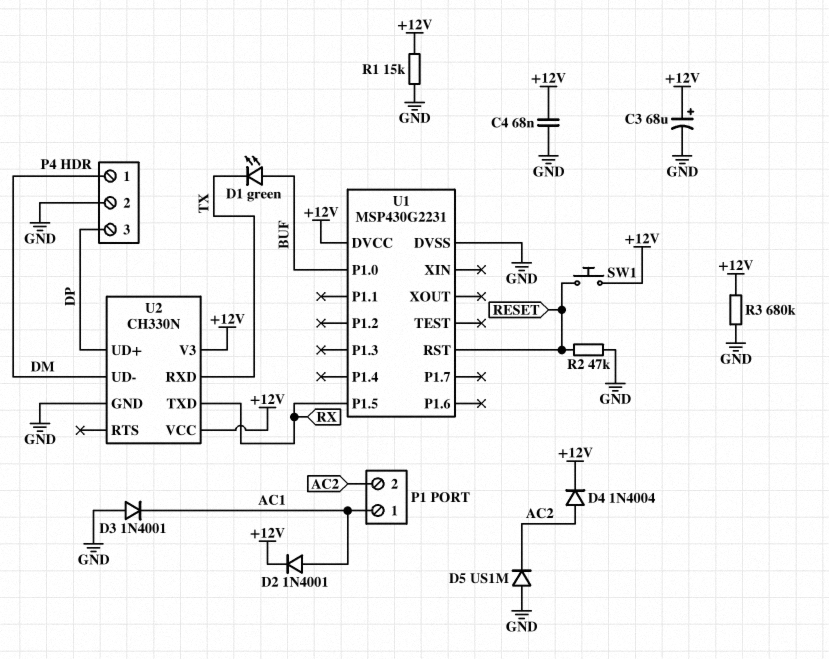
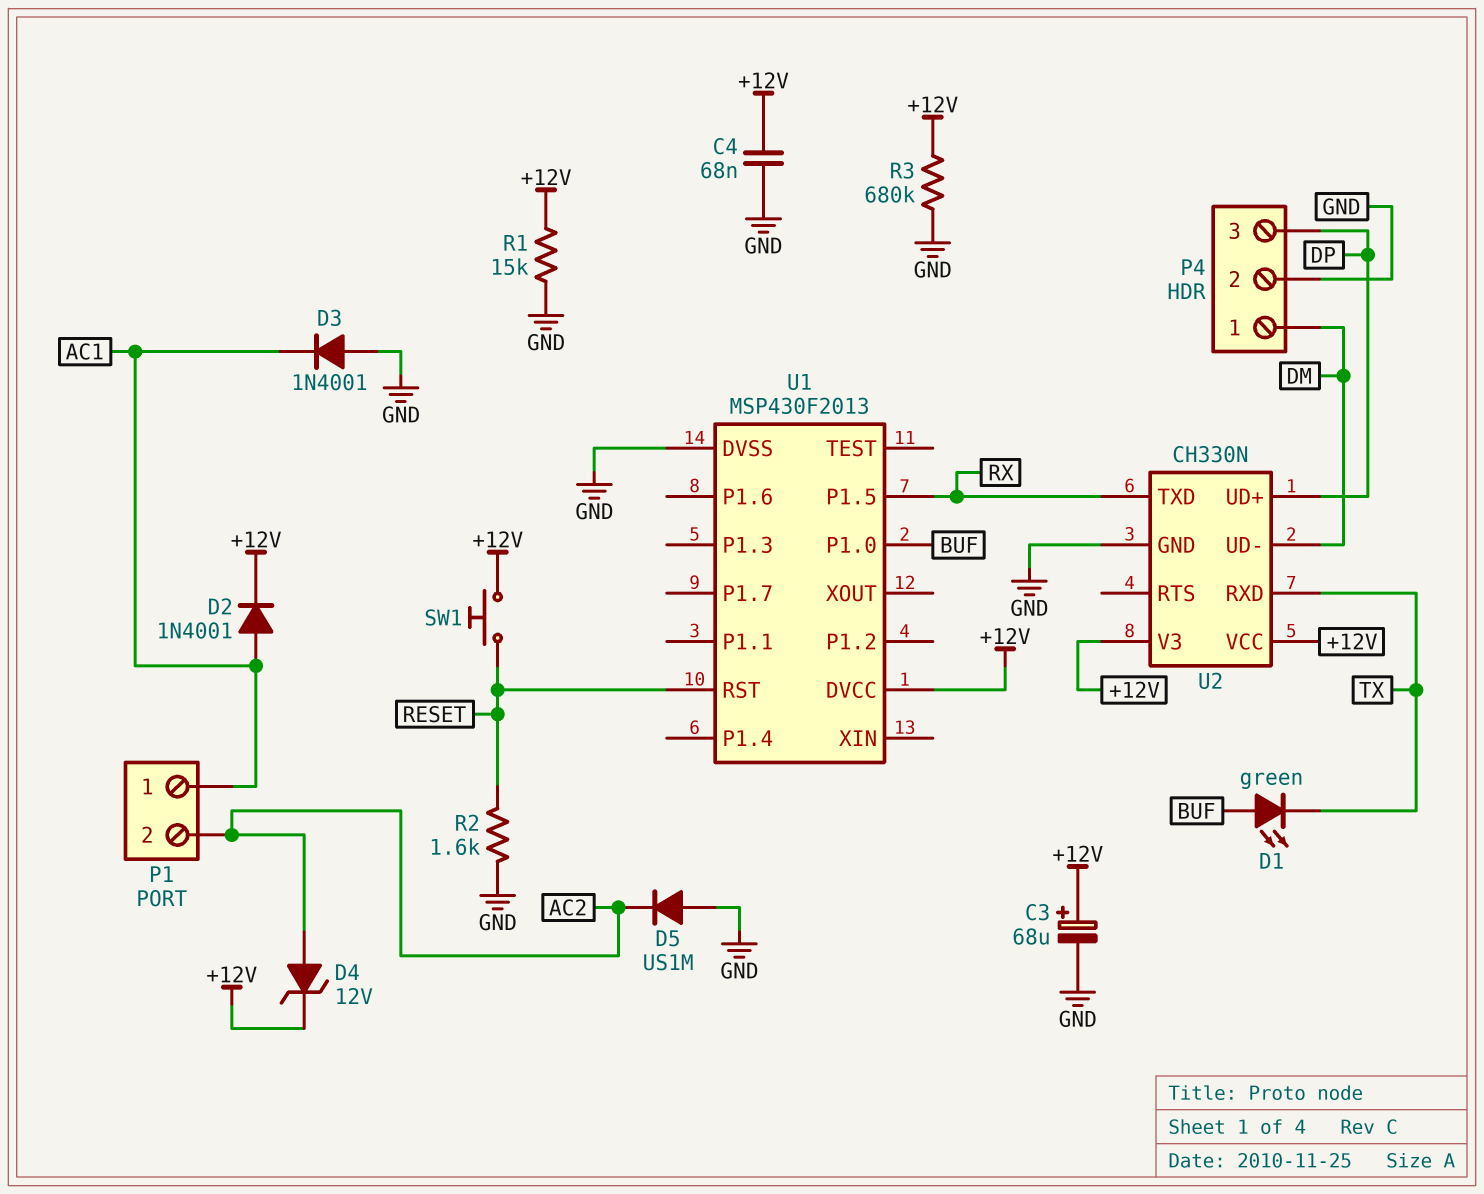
D4: diode 1N4004 (A AC2, K +12V) -> zener 12V (A AC2, K +12V)
R2: 47k (GND, RESET) -> 1.6k (GND, RESET)
U1: MSP430G2231 -> MSP430F2013

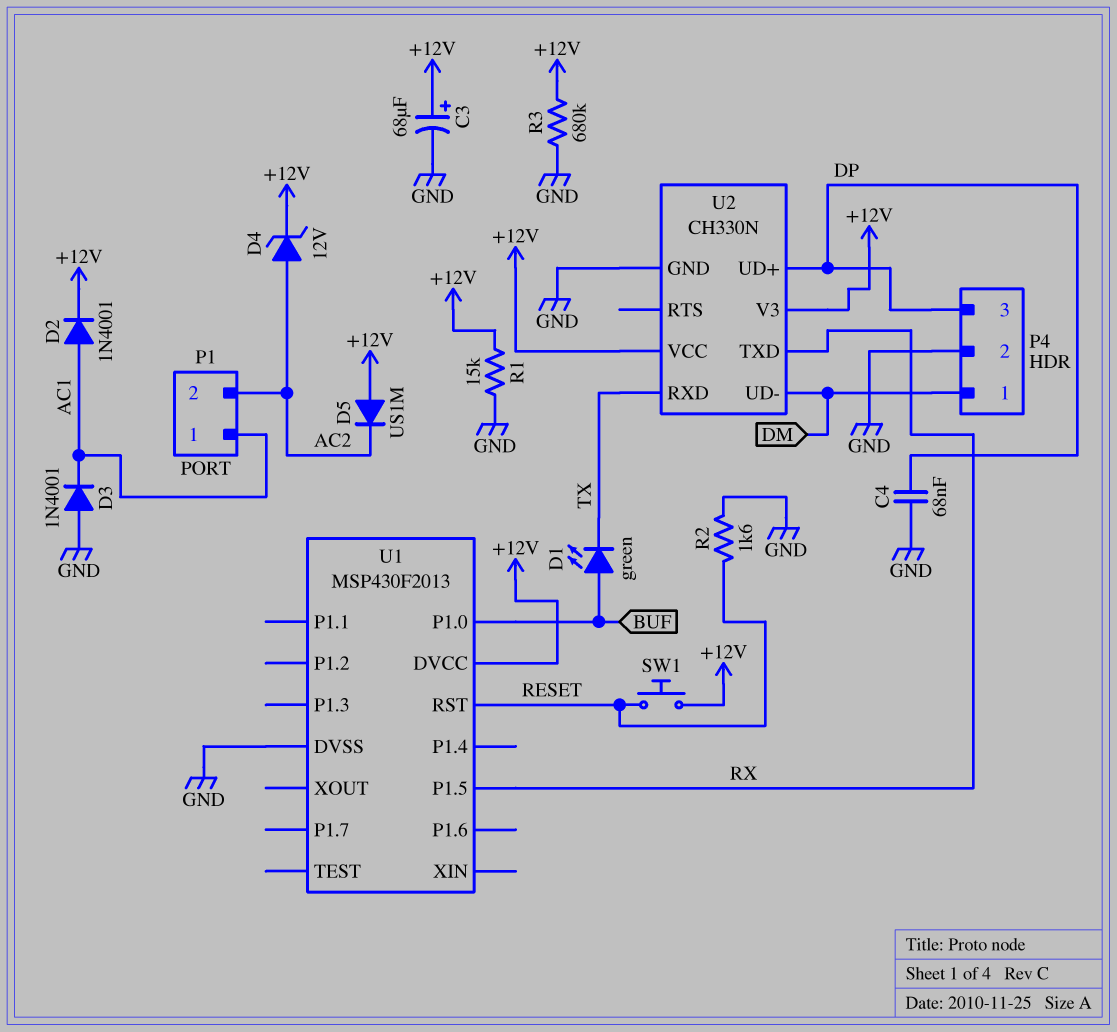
C4: 68nF (+12V, GND) -> 68nF (DP, GND)
D5: diode US1M (A GND, K AC2) -> diode US1M (A +12V, K AC2)

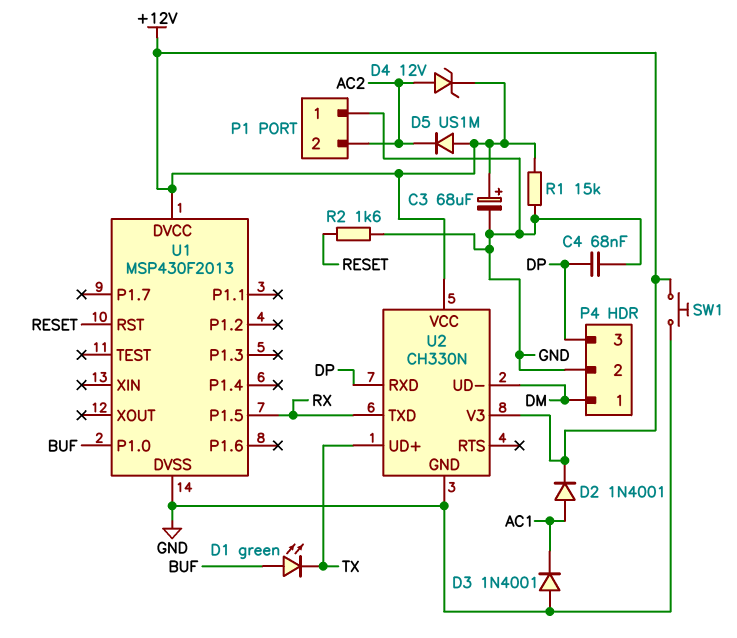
P1 pin 1: AC1 -> GND
R3: 680k (+12V, GND) -> none
SW1: button (+12V, RESET) -> button (+12V, GND)
U2 pin RXD: TX -> DP
U2 pin UD+: DP -> TX

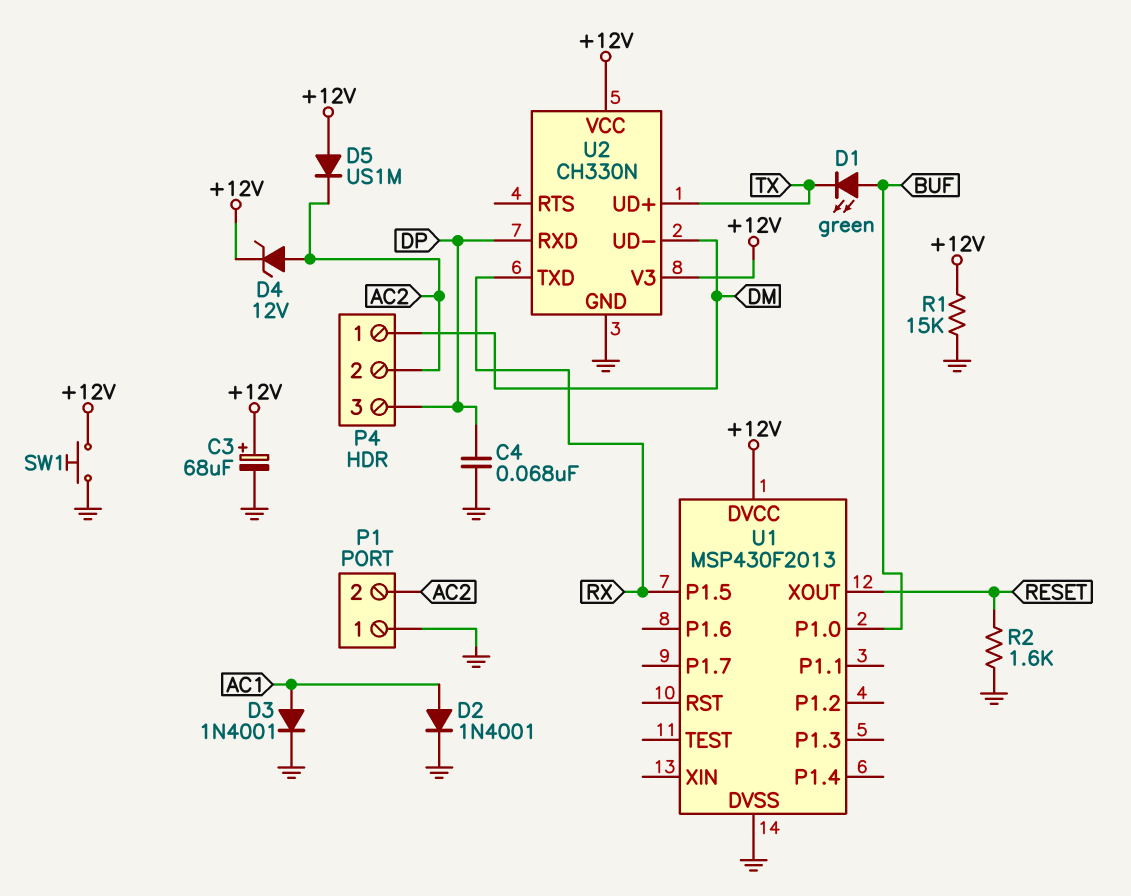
D2: diode 1N4001 (A AC1, K +12V) -> diode 1N4001 (A AC1, K GND)
D3: diode 1N4001 (A GND, K AC1) -> diode 1N4001 (A AC1, K GND)
P4 pin 2: GND -> AC2
U1 pin RST: RESET -> none
U1 pin XOUT: none -> RESET

